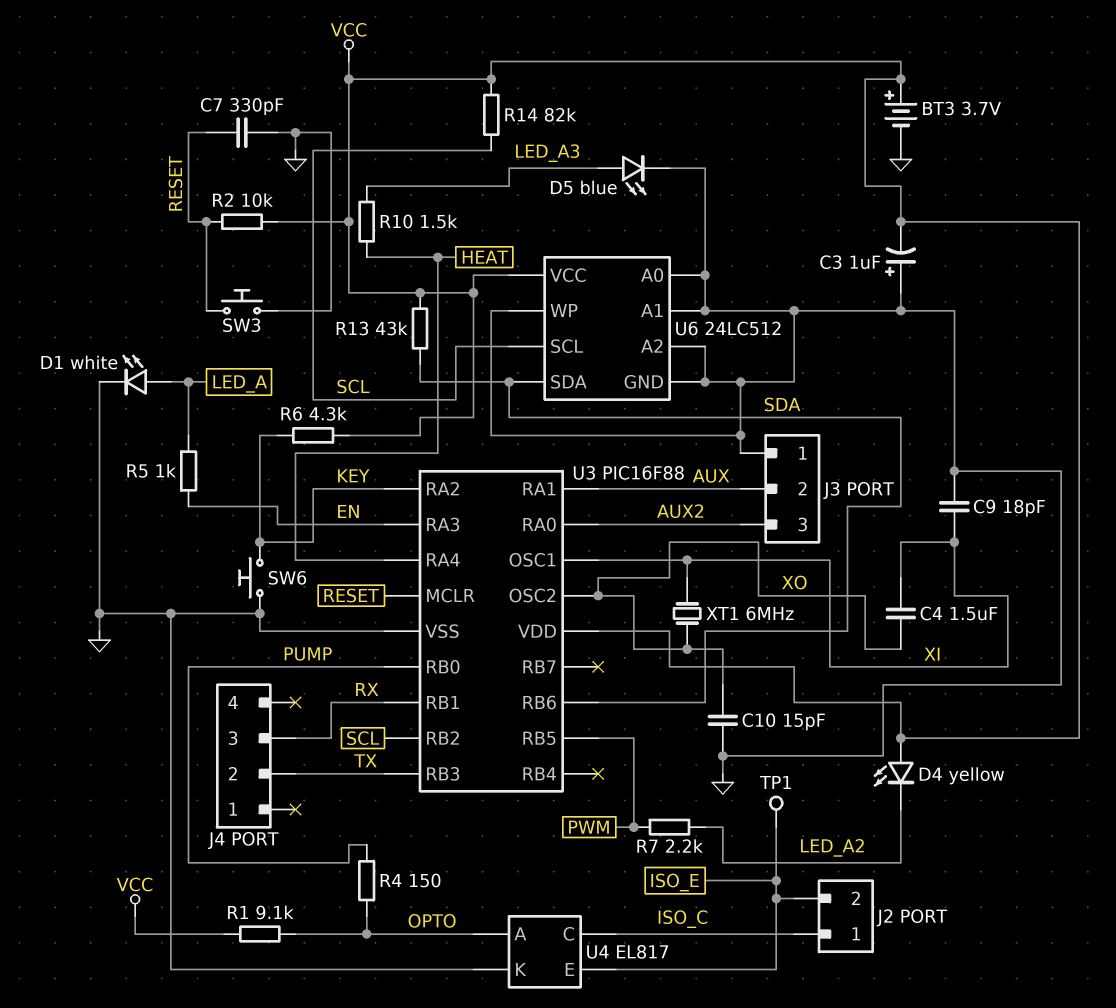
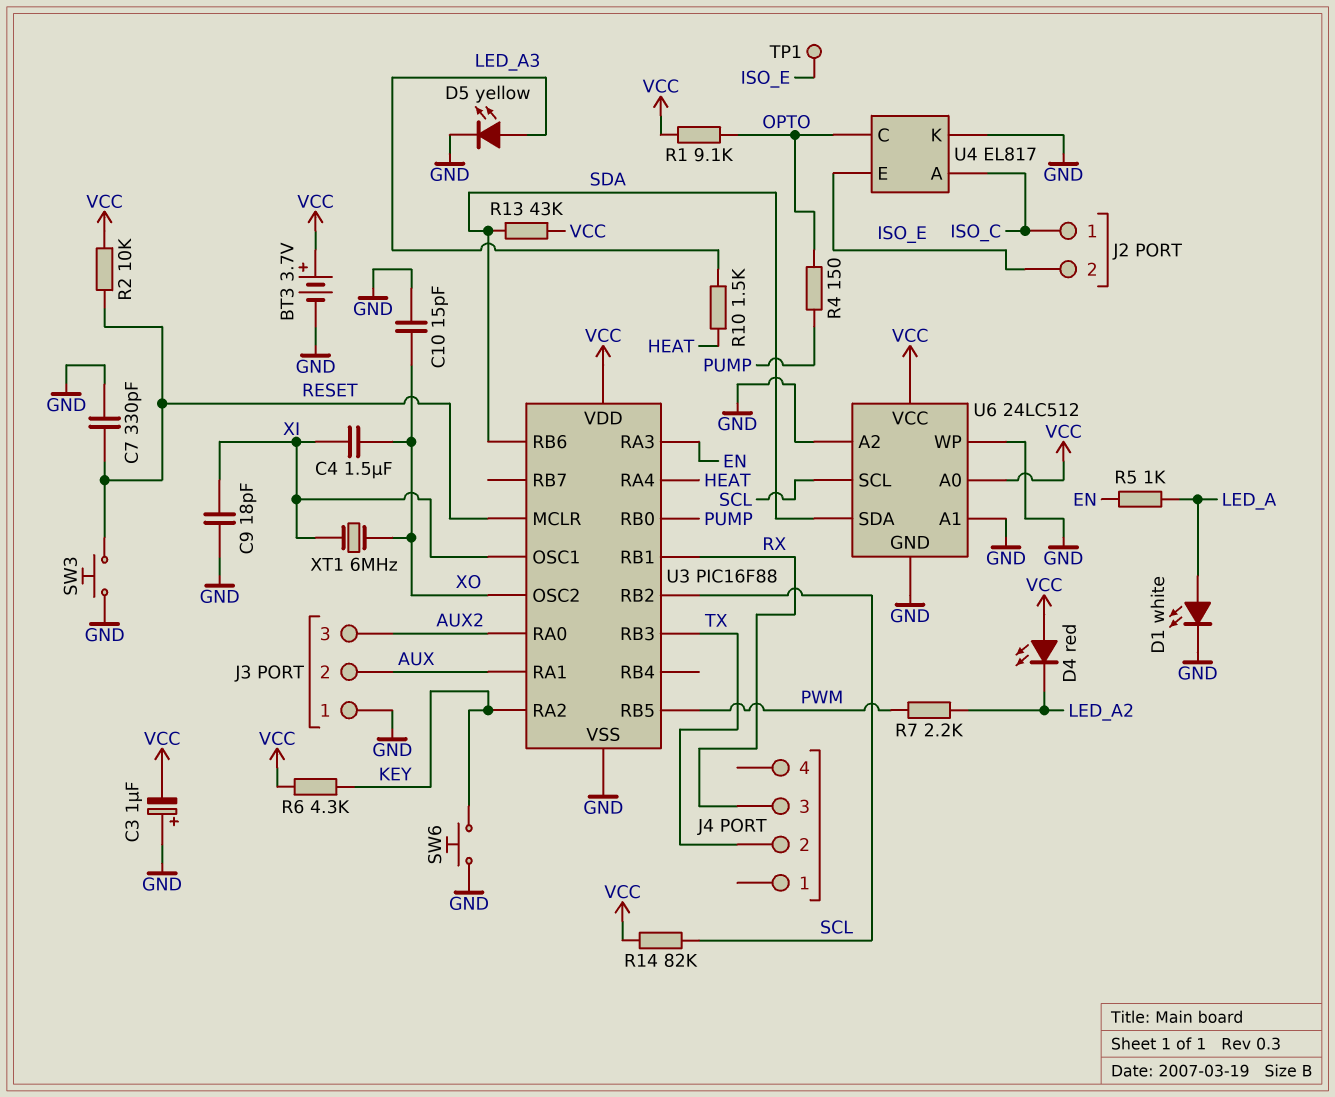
D4: LED yellow (A VCC, K LED_A2) -> LED red (A VCC, K LED_A2)
D5: LED blue (A LED_A3, K GND) -> LED yellow (A LED_A3, K GND)
U4 pin A: OPTO -> ISO_C
U4 pin C: ISO_C -> OPTO
U6 pin A0: GND -> VCC

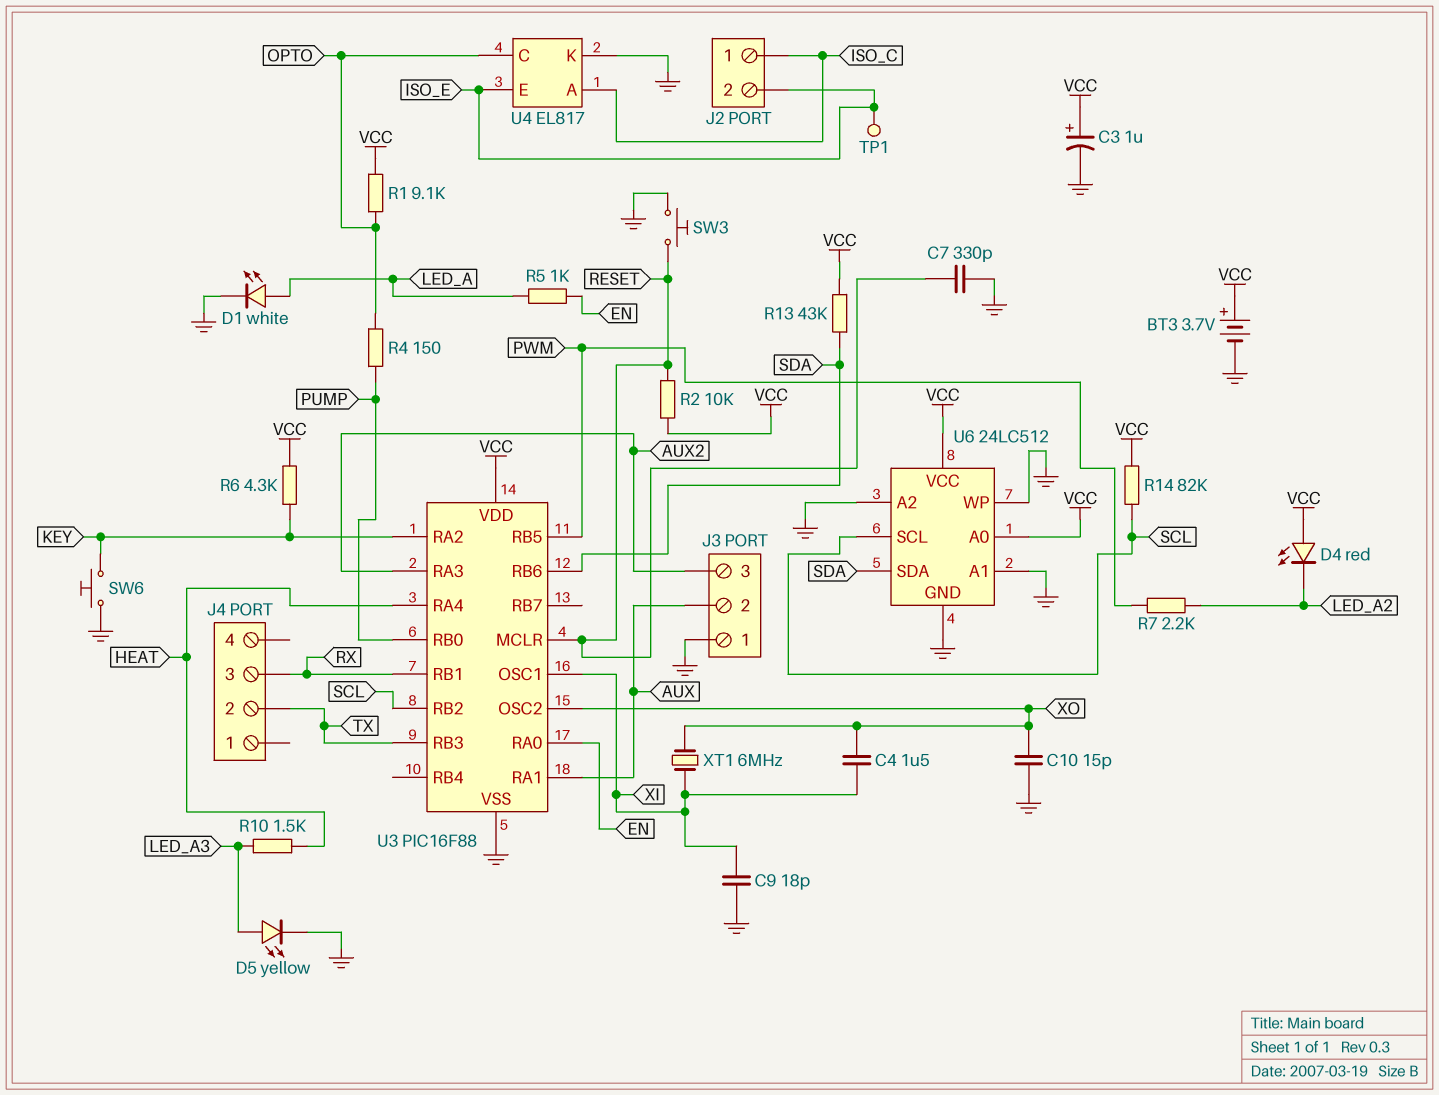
C3: 1uF (plus GND, minus VCC) -> 1uF (plus VCC, minus GND)
U3 pin RA0: AUX2 -> EN
U3 pin RA3: EN -> AUX2

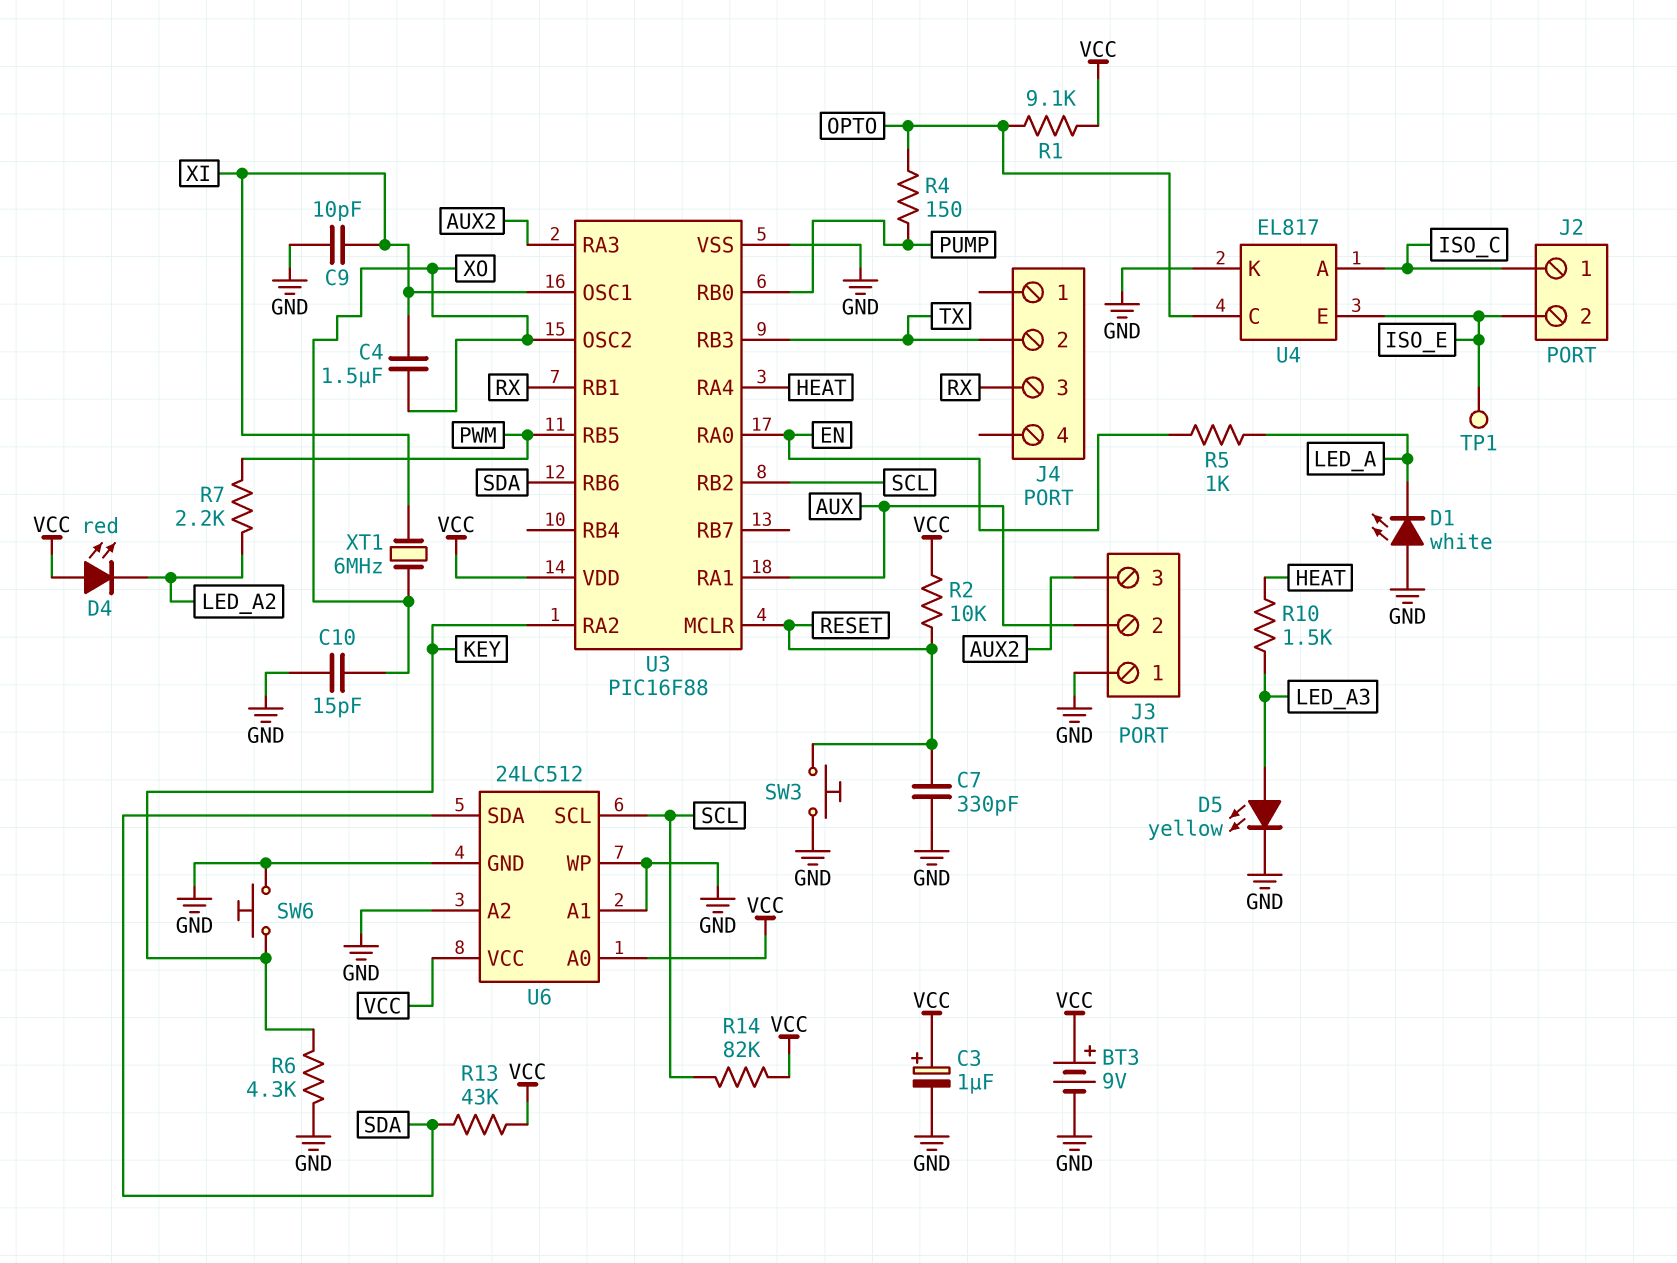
BT3: 3.7V (plus VCC, minus GND) -> 9V (plus VCC, minus GND)
C9: 18pF (GND, XI) -> 10pF (GND, XI)
D1: LED white (A LED_A, K GND) -> LED white (A GND, K LED_A)
R6: 4.3k (KEY, VCC) -> 4.3k (GND, KEY)

